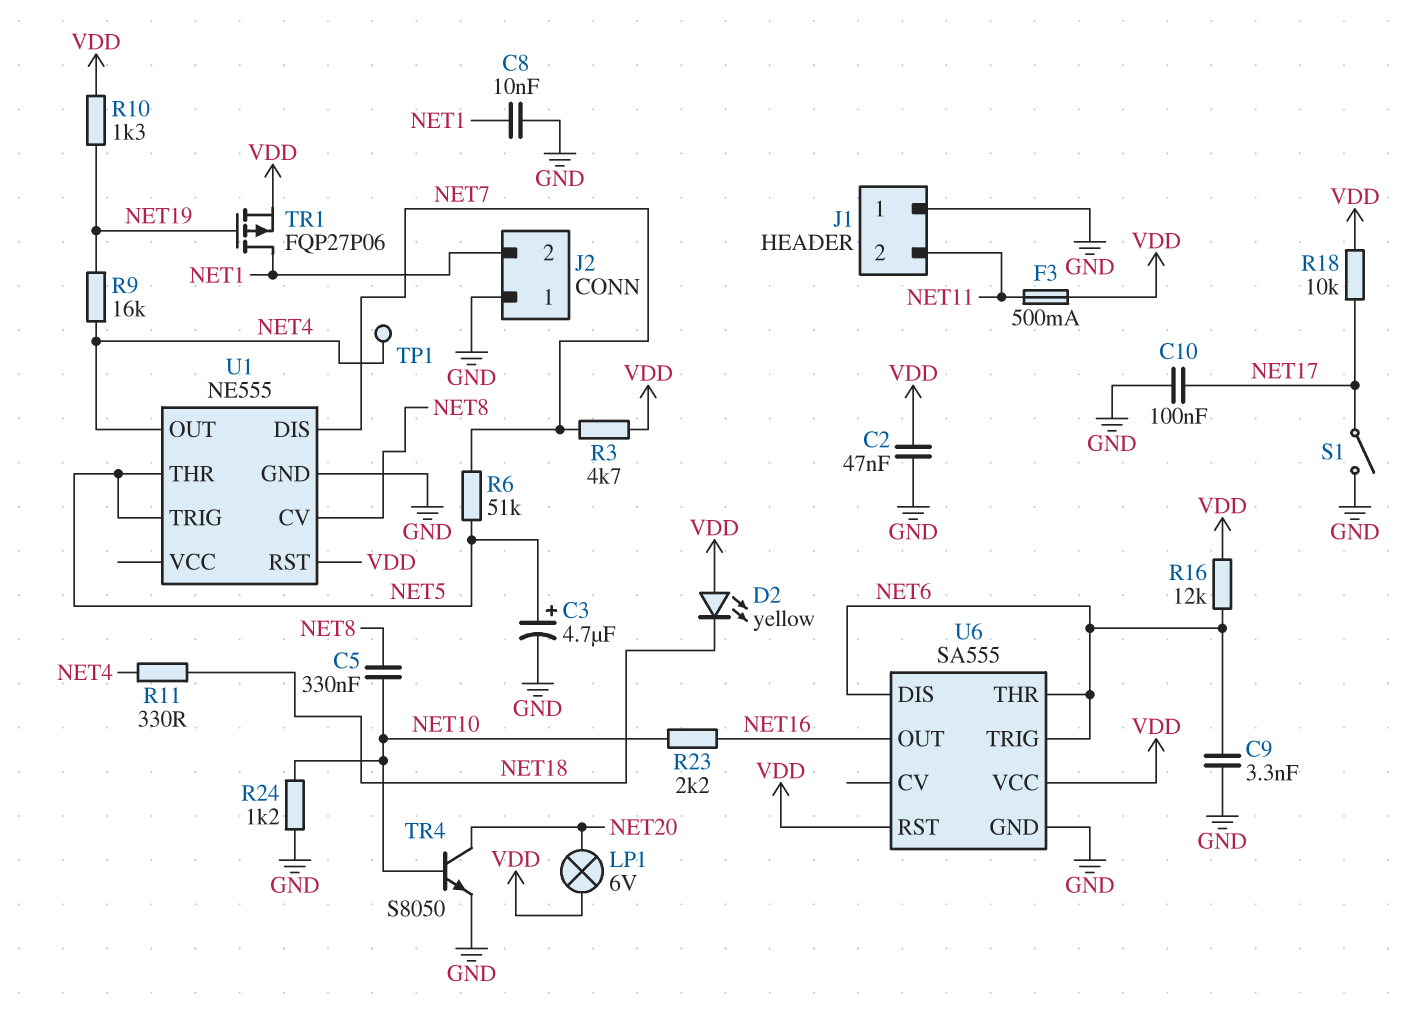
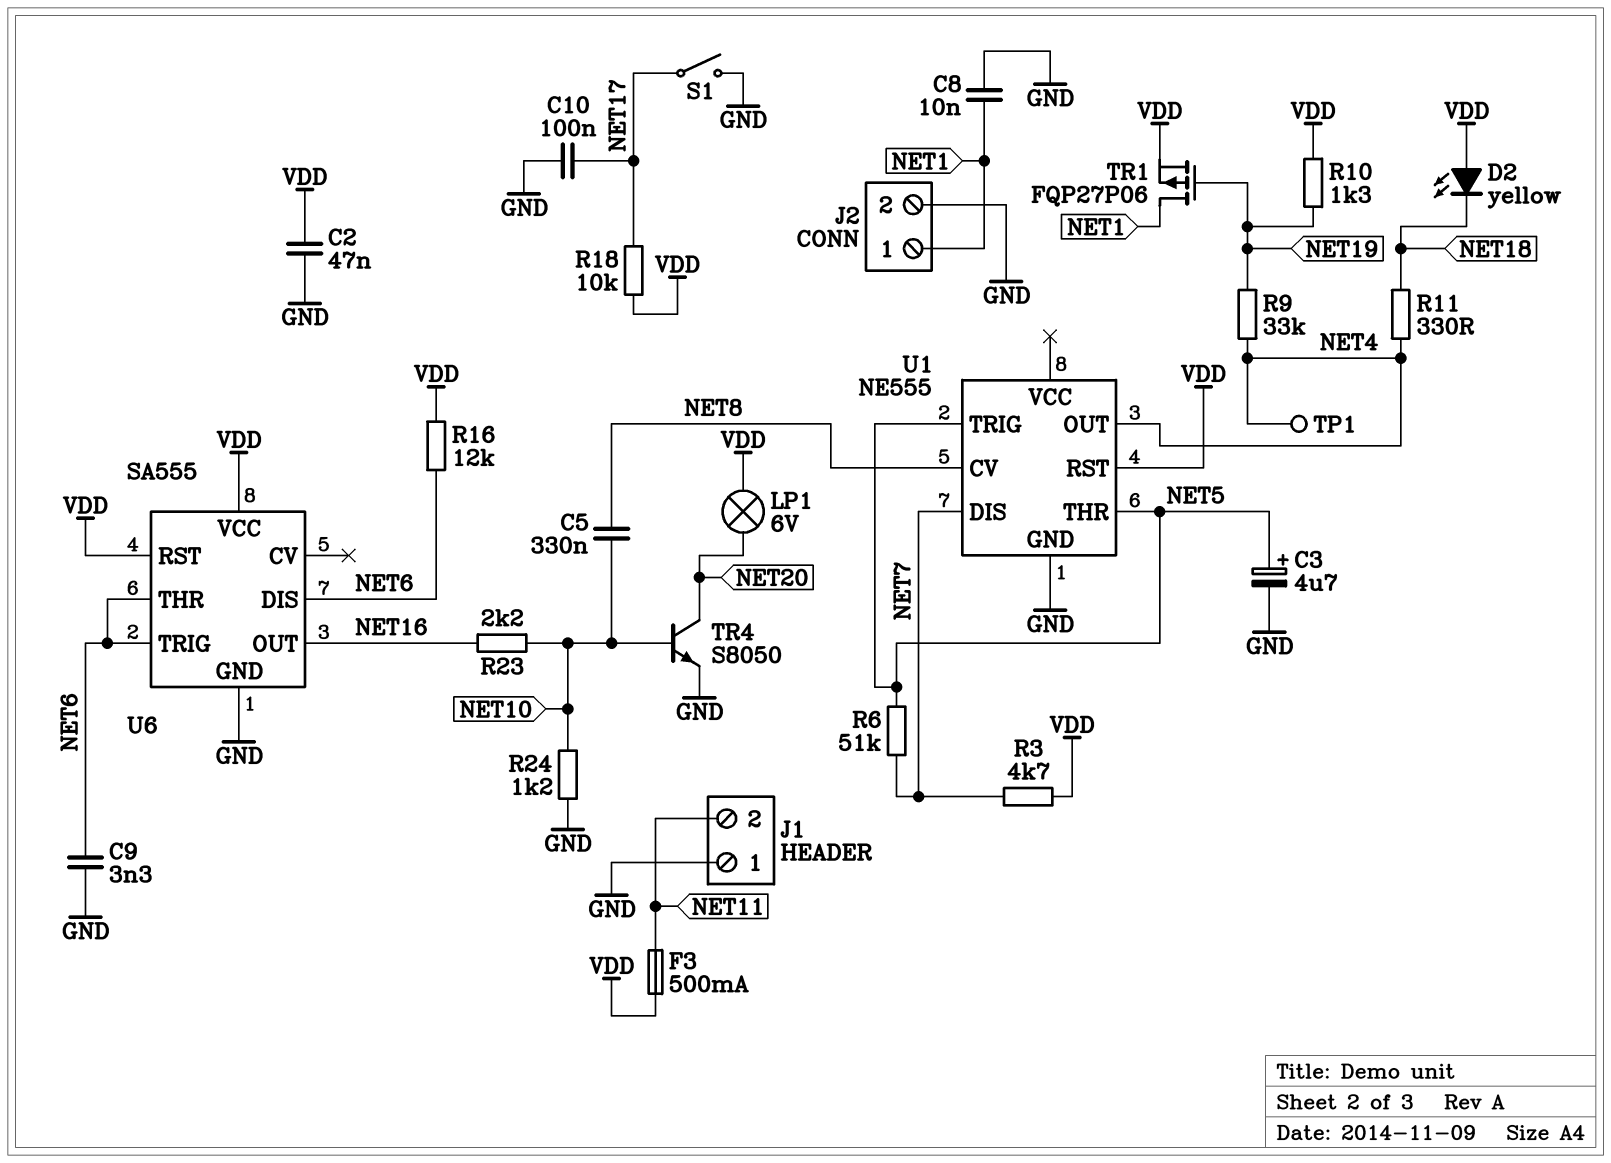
J2 pin 1: GND -> NET1
J2 pin 2: NET1 -> GND
R9: 16k (NET4, NET19) -> 33k (NET4, NET19)

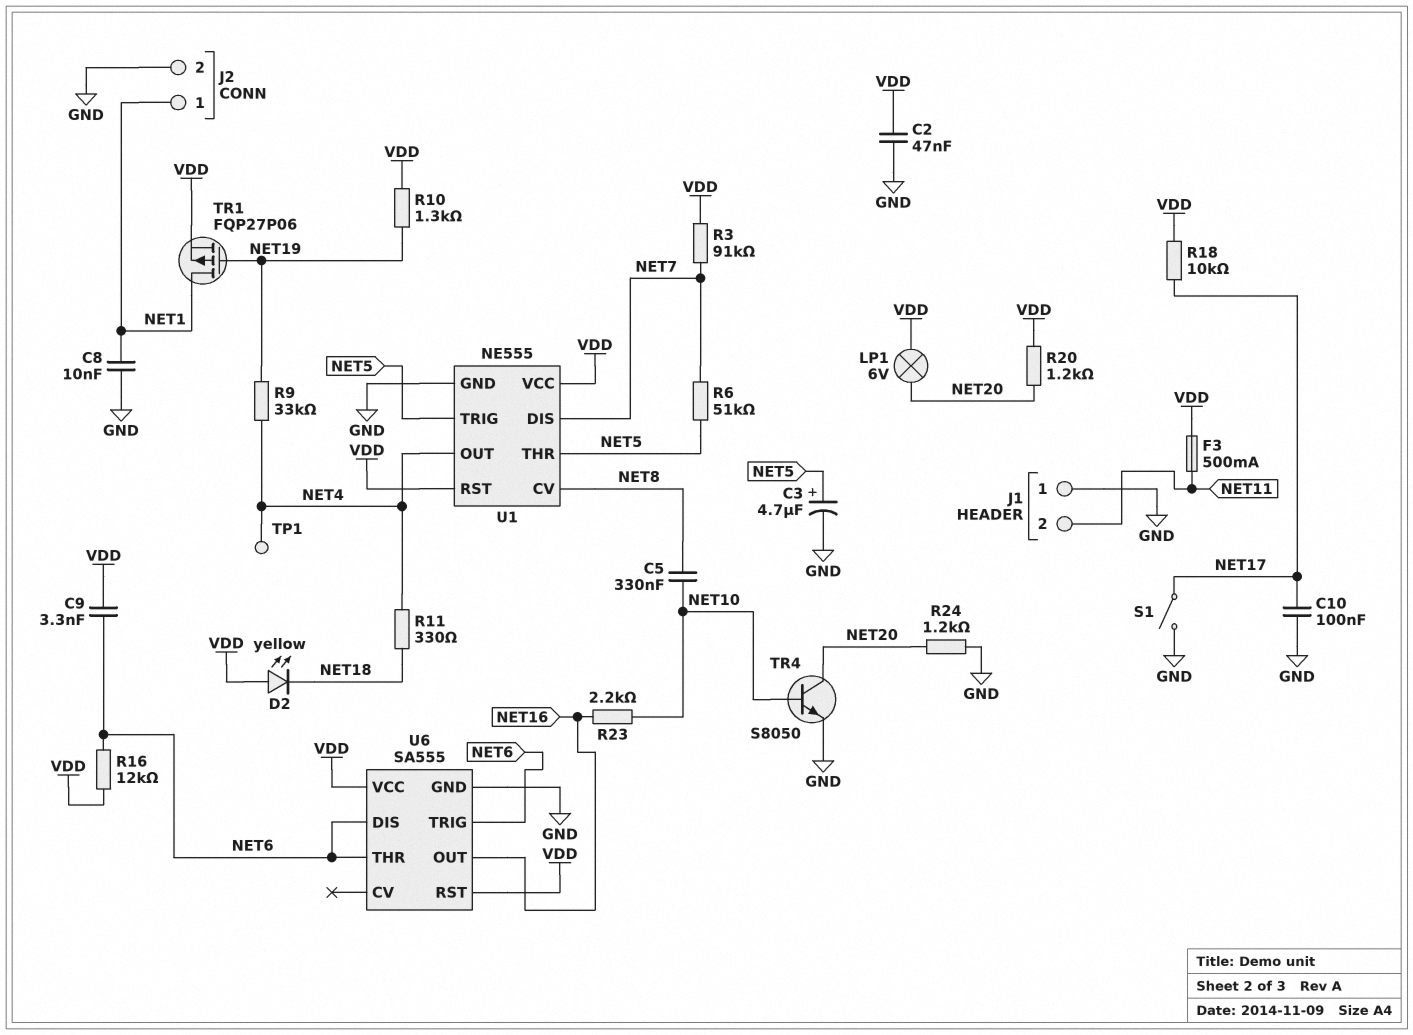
C9: 3.3nF (GND, NET6) -> 3.3nF (NET6, VDD)
R3: 4.7k (NET7, VDD) -> 91k (NET7, VDD)
R20: none -> 1.2k (NET20, VDD)
R24: 1.2k (GND, NET10) -> 1.2k (GND, NET20)
U1 pin VCC: none -> VDD

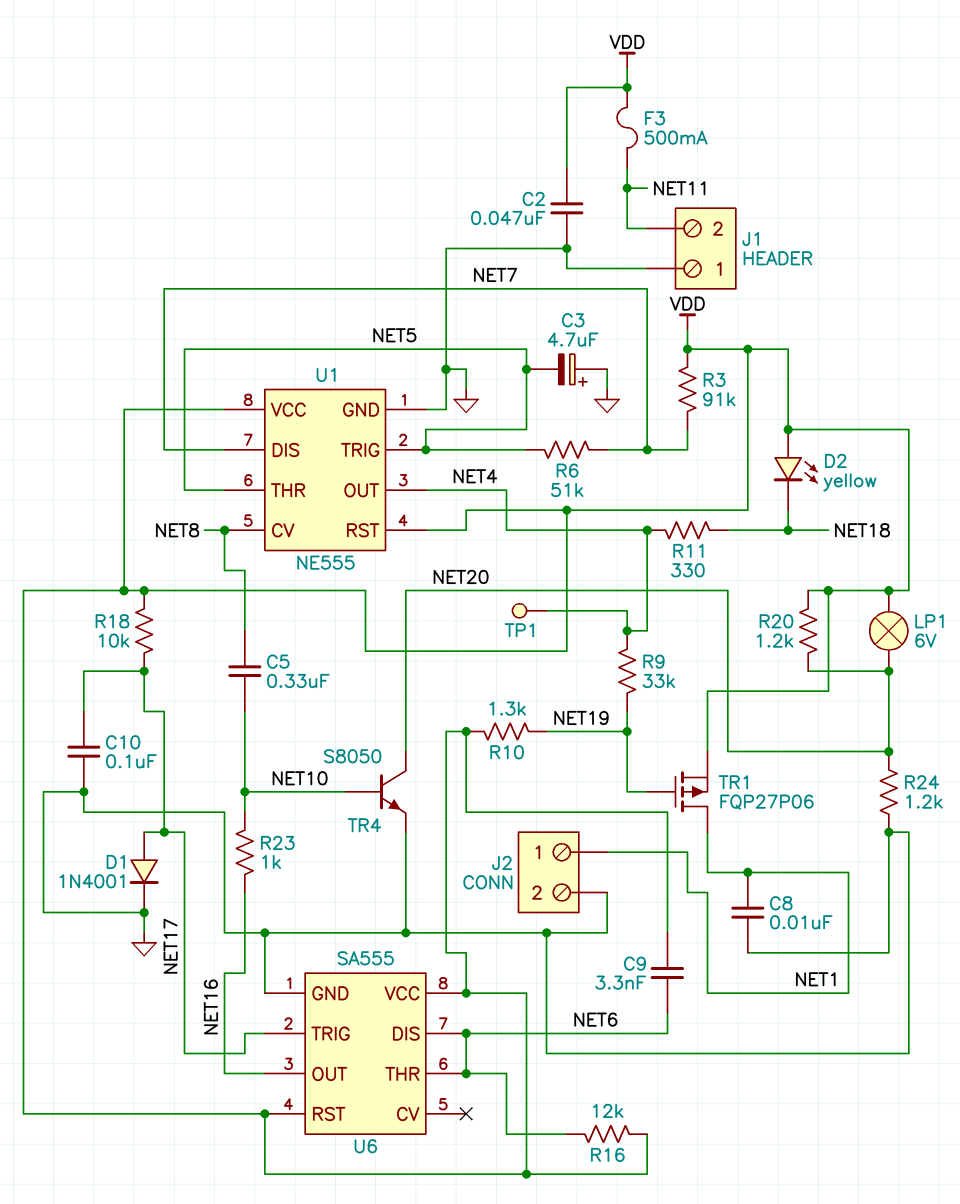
C3: 4.7uF (plus NET5, minus GND) -> 4.7uF (plus GND, minus NET5)
D1: none -> diode 1N4001 (A NET17, K GND)
R23: 2.2k (NET10, NET16) -> 1k (NET10, NET16)
S1: switch (GND, NET17) -> none
U6 pin TRIG: NET6 -> NET17

